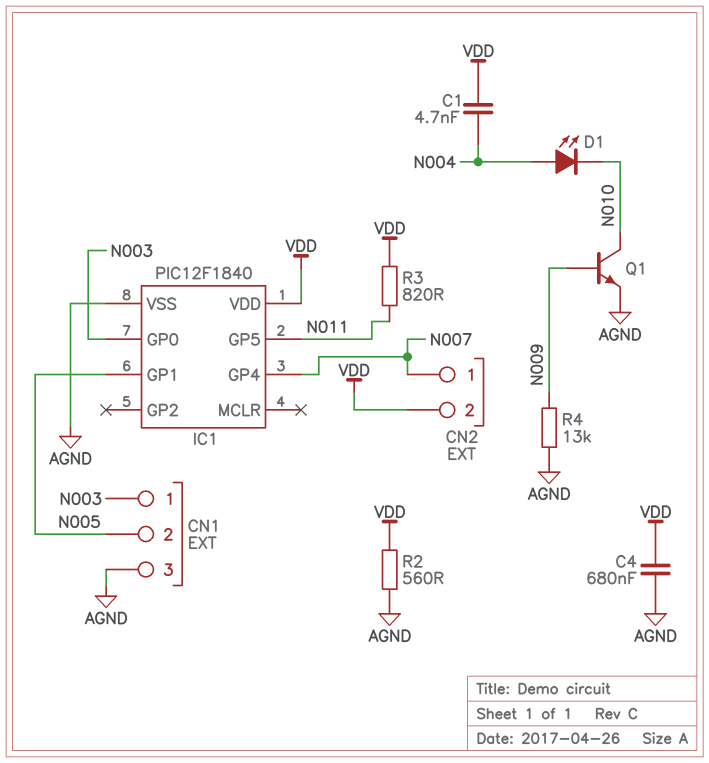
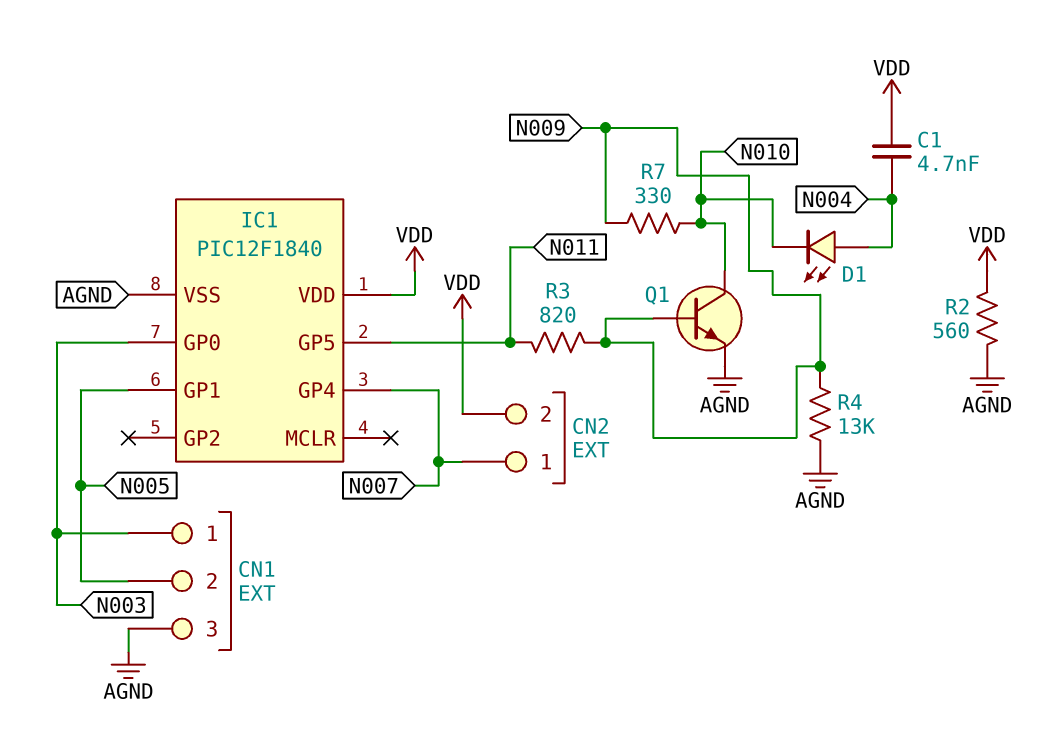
C4: 680nF (AGND, VDD) -> none
R3: 820 (N011, VDD) -> 820 (N009, N011)
R7: none -> 330 (N009, N010)

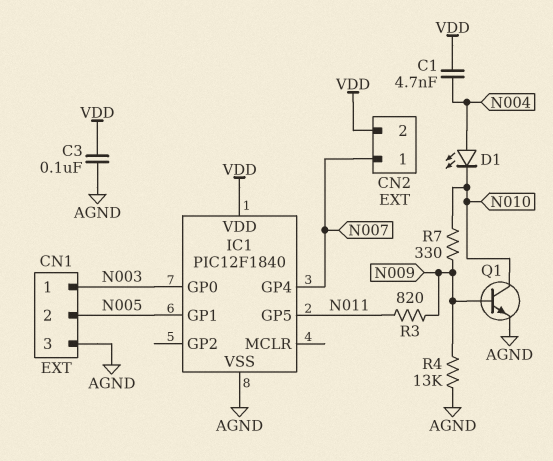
C3: none -> 100nF (AGND, VDD)
R2: 560 (AGND, VDD) -> none

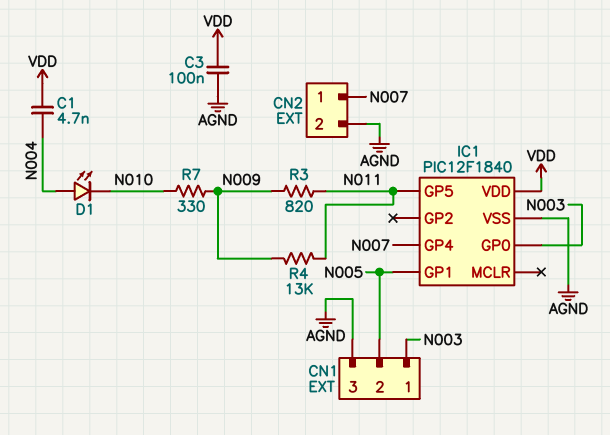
CN2 pin 2: VDD -> AGND
Q1: NPN (B N009, C N010, E AGND) -> none
R4: 13k (AGND, N009) -> 13k (N009, N011)

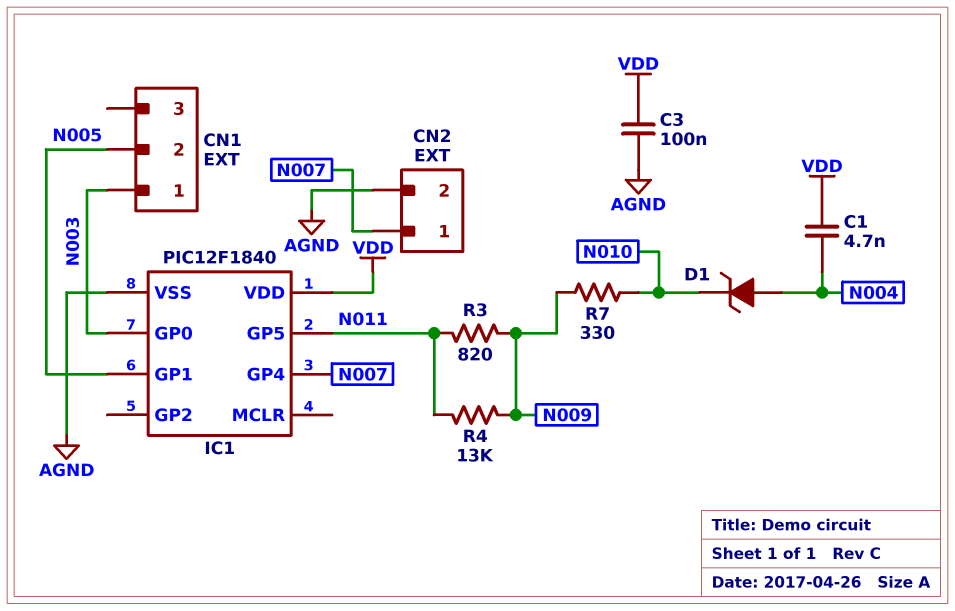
CN1 pin 3: AGND -> none
D1: LED (A N004, K N010) -> zener (A N004, K N010)

